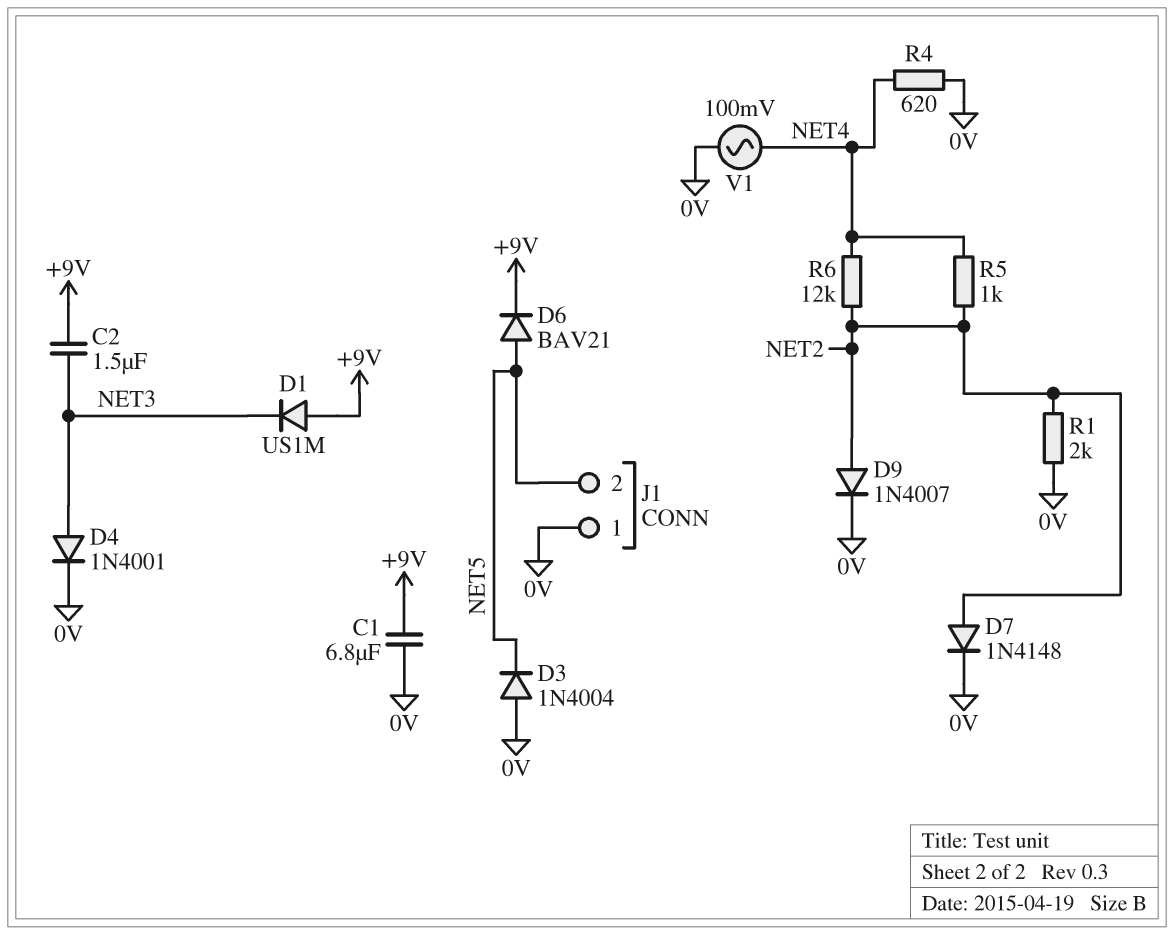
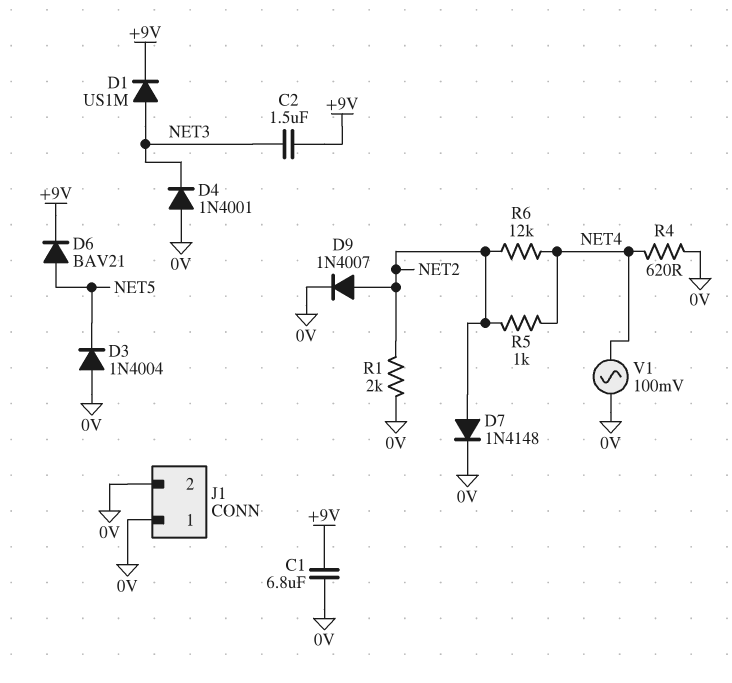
D1: diode US1M (A +9V, K NET3) -> diode US1M (A NET3, K +9V)
D4: diode 1N4001 (A NET3, K 0V) -> diode 1N4001 (A 0V, K NET3)
J1 pin 2: NET5 -> 0V

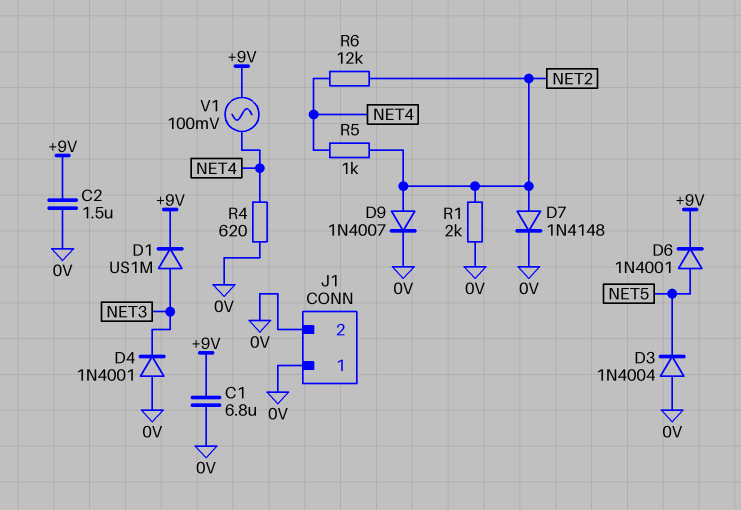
C2: 1.5uF (+9V, NET3) -> 1.5uF (+9V, 0V)
D6: diode BAV21 (A NET5, K +9V) -> diode 1N4001 (A NET5, K +9V)
V1: AC 100mV (0V, NET4) -> AC 100mV (+9V, NET4)

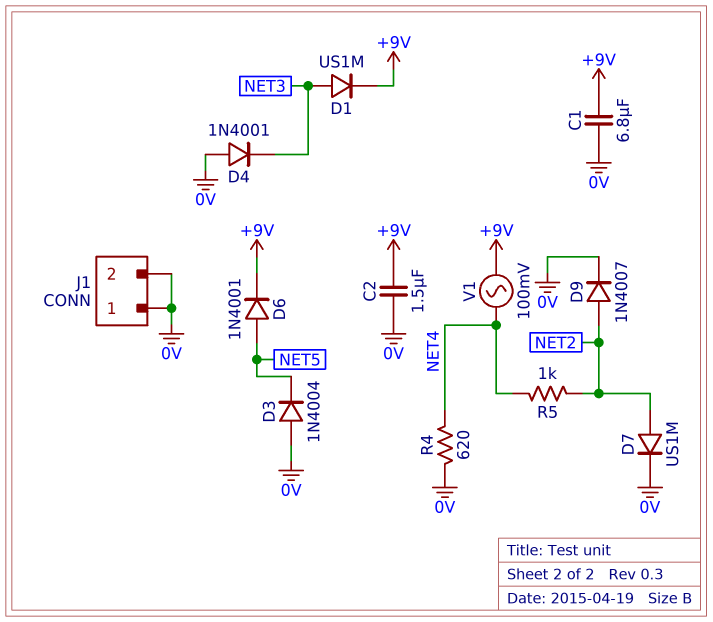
D7: diode 1N4148 (A NET2, K 0V) -> diode US1M (A NET2, K 0V)
R1: 2k (0V, NET2) -> none
R6: 12k (NET2, NET4) -> none

